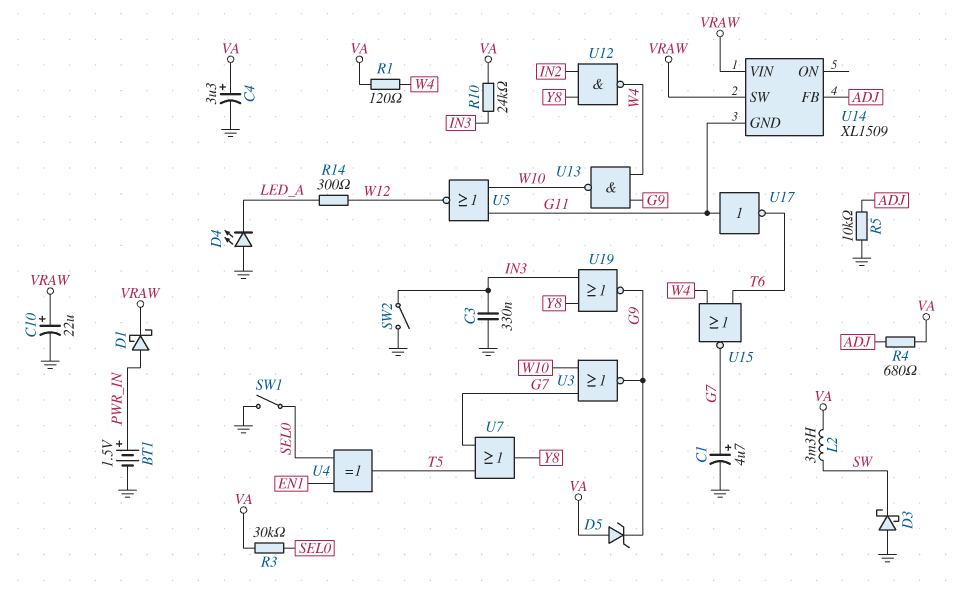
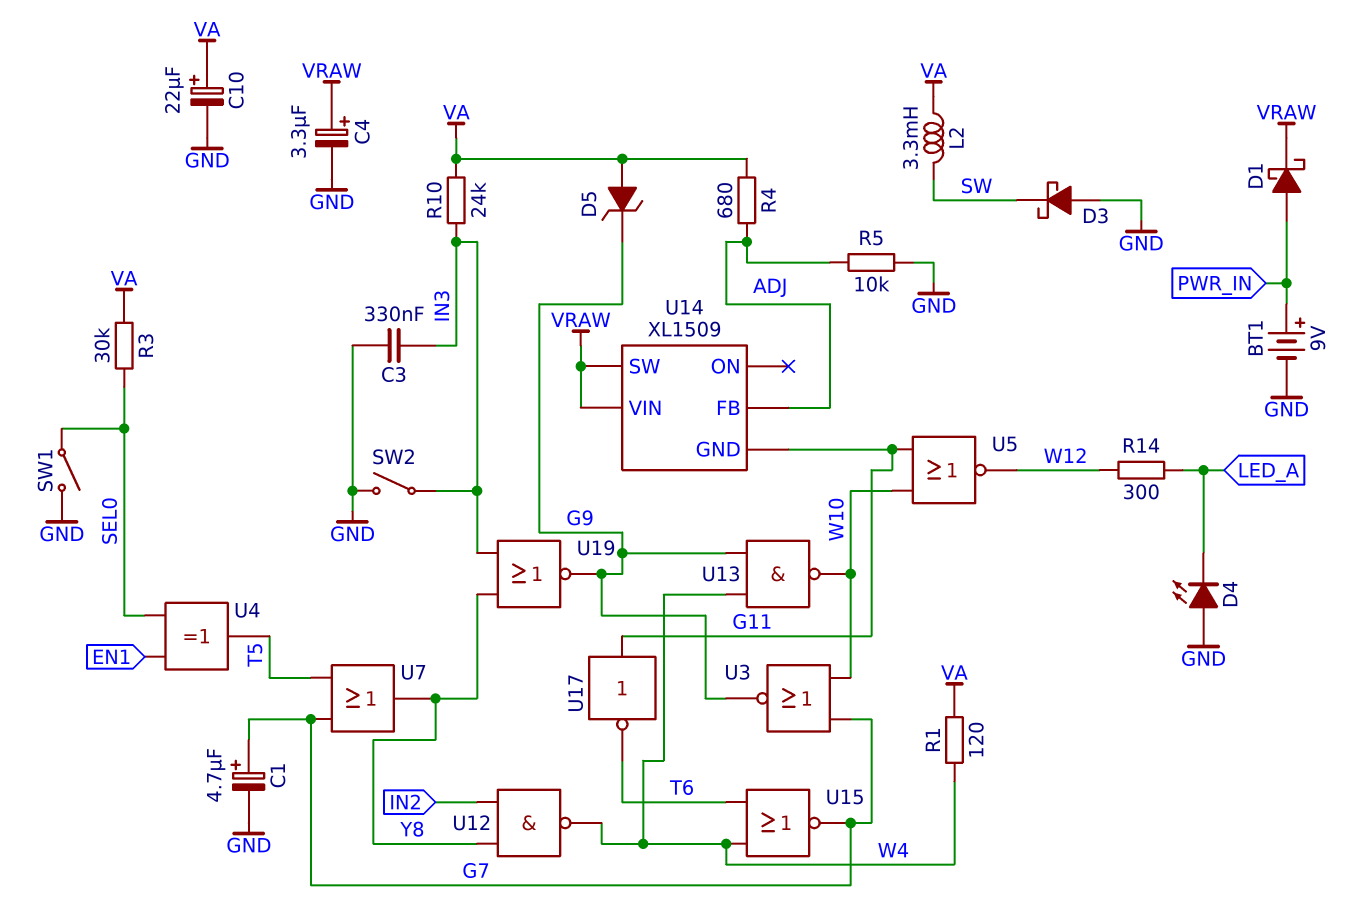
BT1: 1.5V (plus PWR_IN, minus GND) -> 9V (plus PWR_IN, minus GND)
C4: 3.3uF (plus VA, minus GND) -> 3.3uF (plus VRAW, minus GND)
C10: 22uF (plus VRAW, minus GND) -> 22uF (plus VA, minus GND)

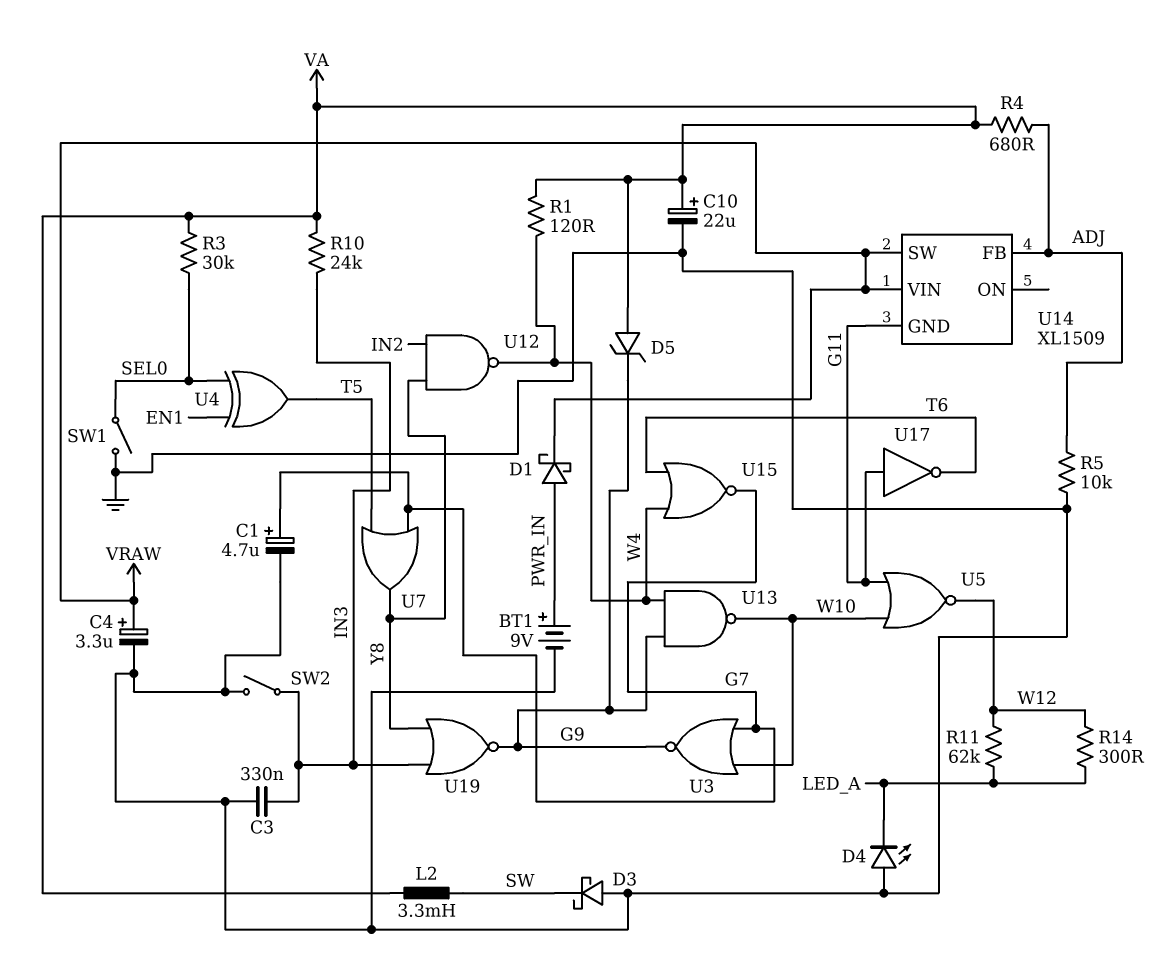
R11: none -> 62k (LED_A, W12)

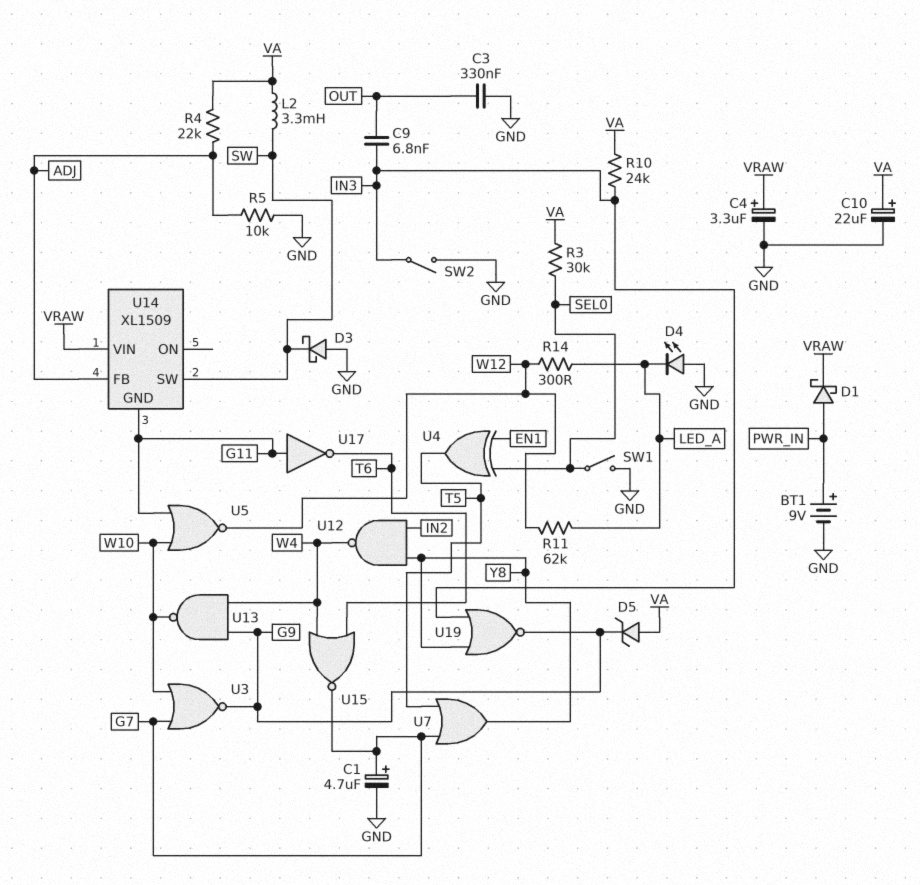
C3: 330nF (GND, IN3) -> 330nF (GND, OUT)
C9: none -> 6.8nF (IN3, OUT)
R1: 120 (VA, W4) -> none
R4: 680 (ADJ, VA) -> 22k (ADJ, VA)
U14 pin SW: VRAW -> SW

